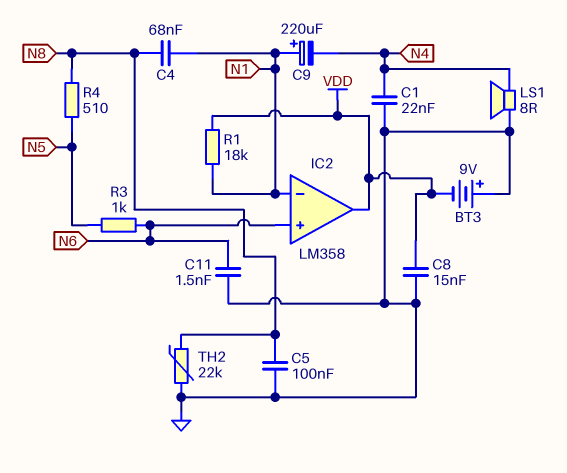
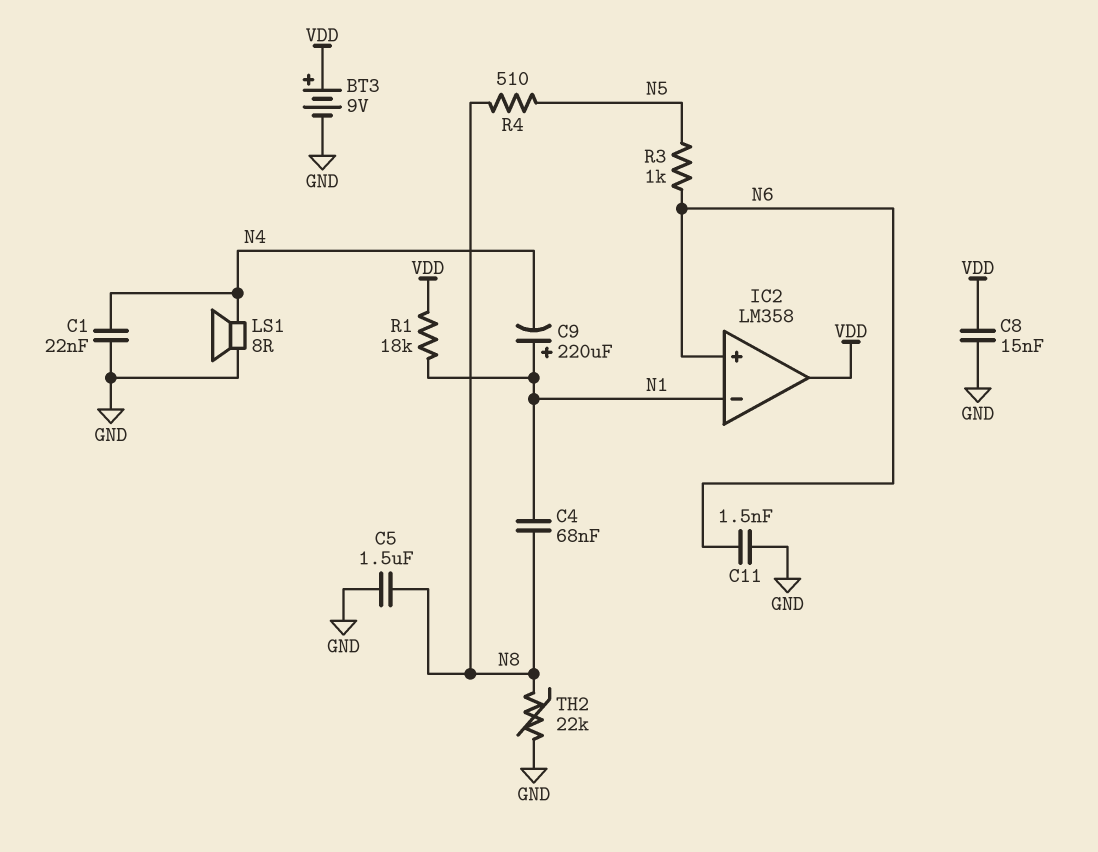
BT3: 9V (plus GND, minus VDD) -> 9V (plus VDD, minus GND)
C5: 100nF (GND, N8) -> 1.5uF (GND, N8)

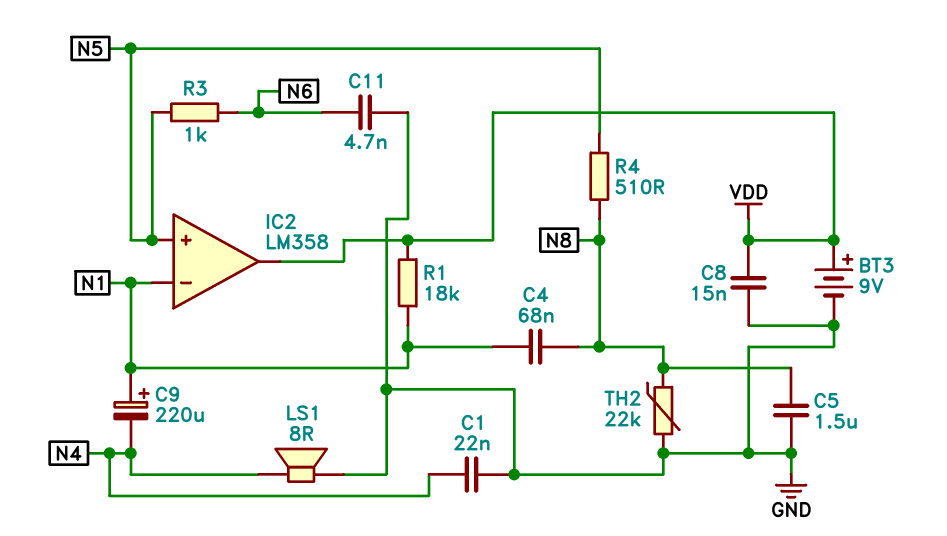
C11: 1.5nF (GND, N6) -> 4.7nF (GND, N6)
IC2 pin in+: N6 -> N5

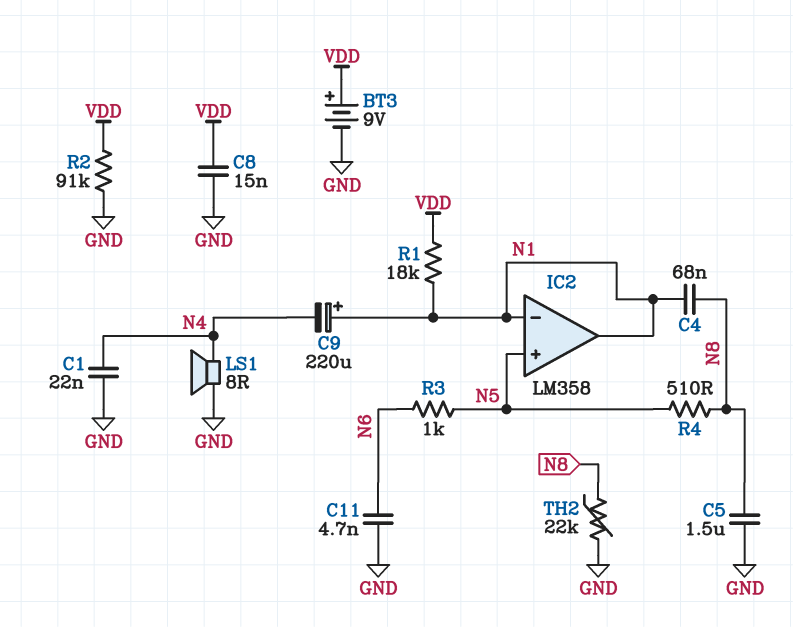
IC2 pin out: VDD -> N1
R2: none -> 91k (GND, VDD)

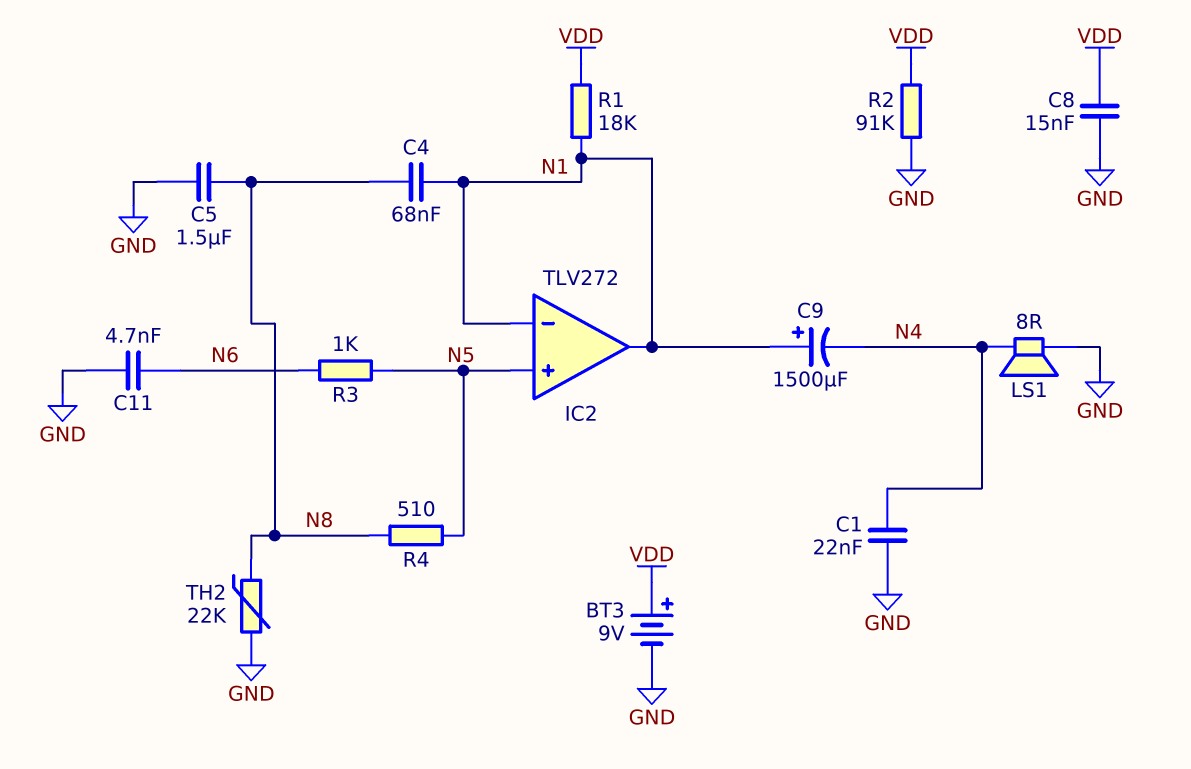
C9: 220uF (plus N1, minus N4) -> 1500uF (plus N1, minus N4)
IC2: LM358 -> TLV272

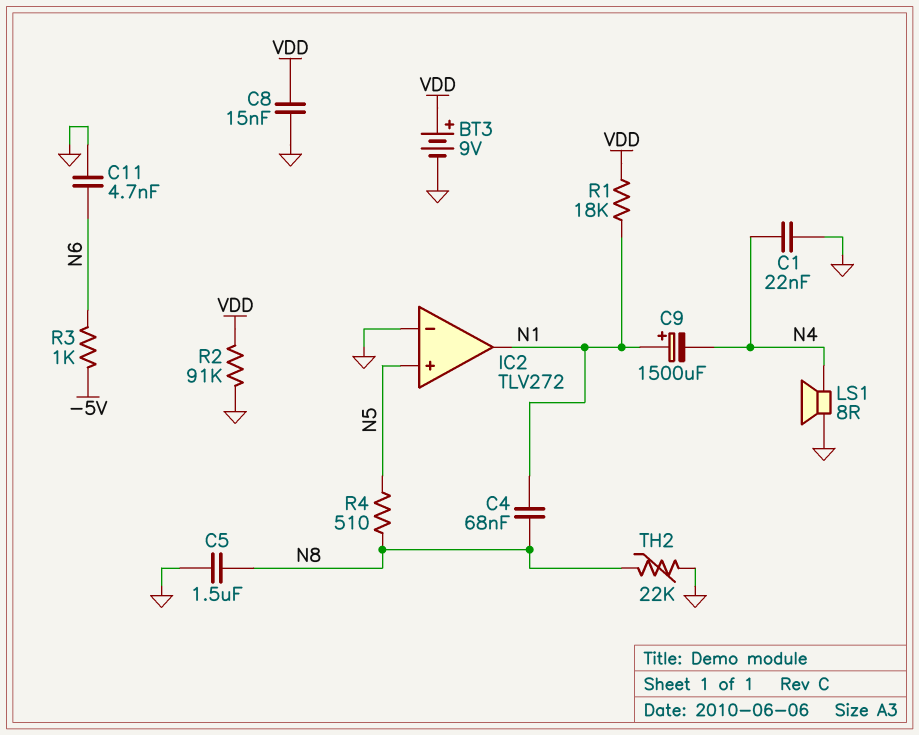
IC2 pin in-: N1 -> GND
R3: 1k (N5, N6) -> 1k (-5V, N6)

